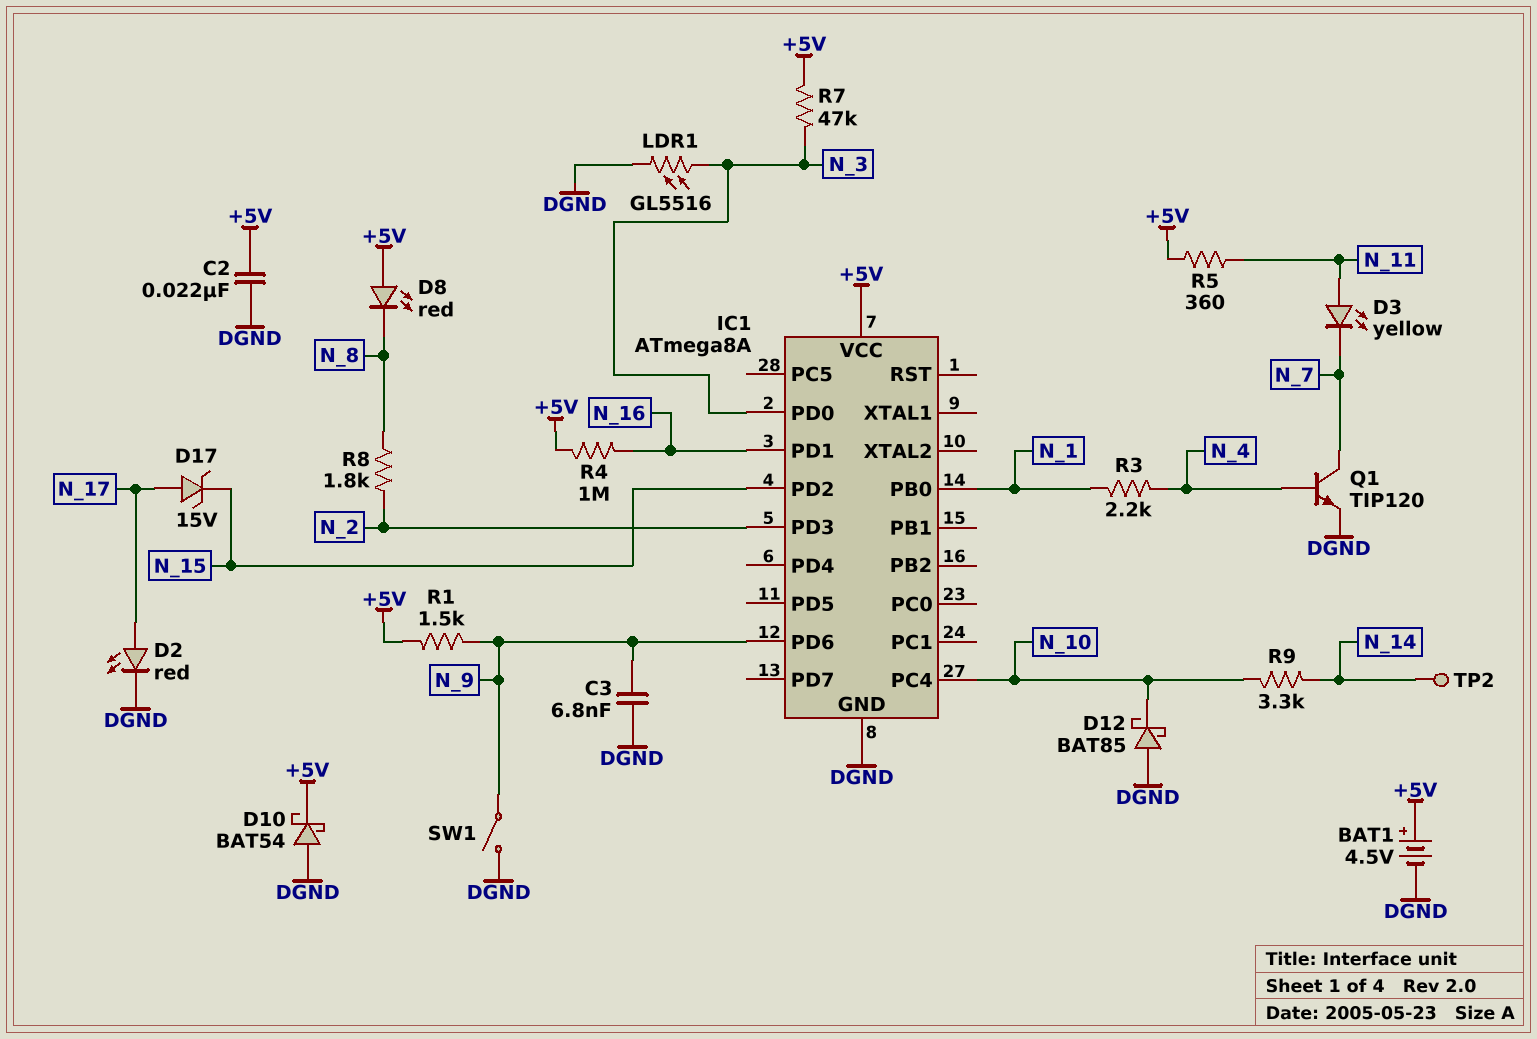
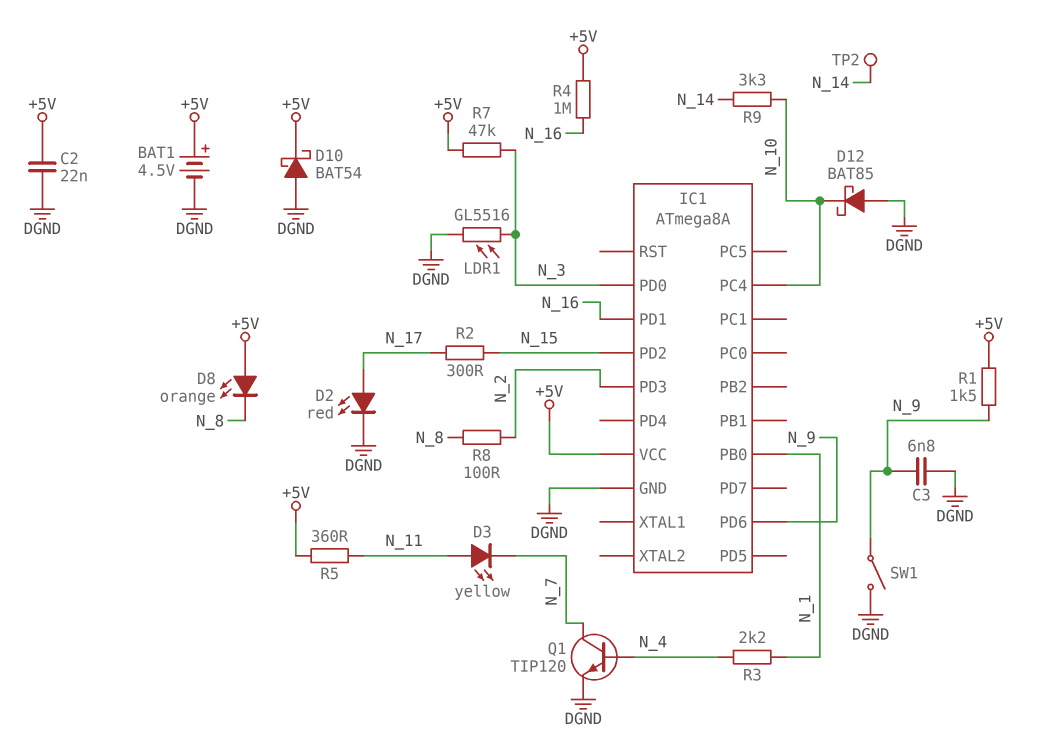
D8: LED red (A +5V, K N_8) -> LED orange (A +5V, K N_8)
D17: zener 15V (A N_17, K N_15) -> none
R2: none -> 300 (N_15, N_17)
R8: 1.8k (N_2, N_8) -> 100 (N_2, N_8)

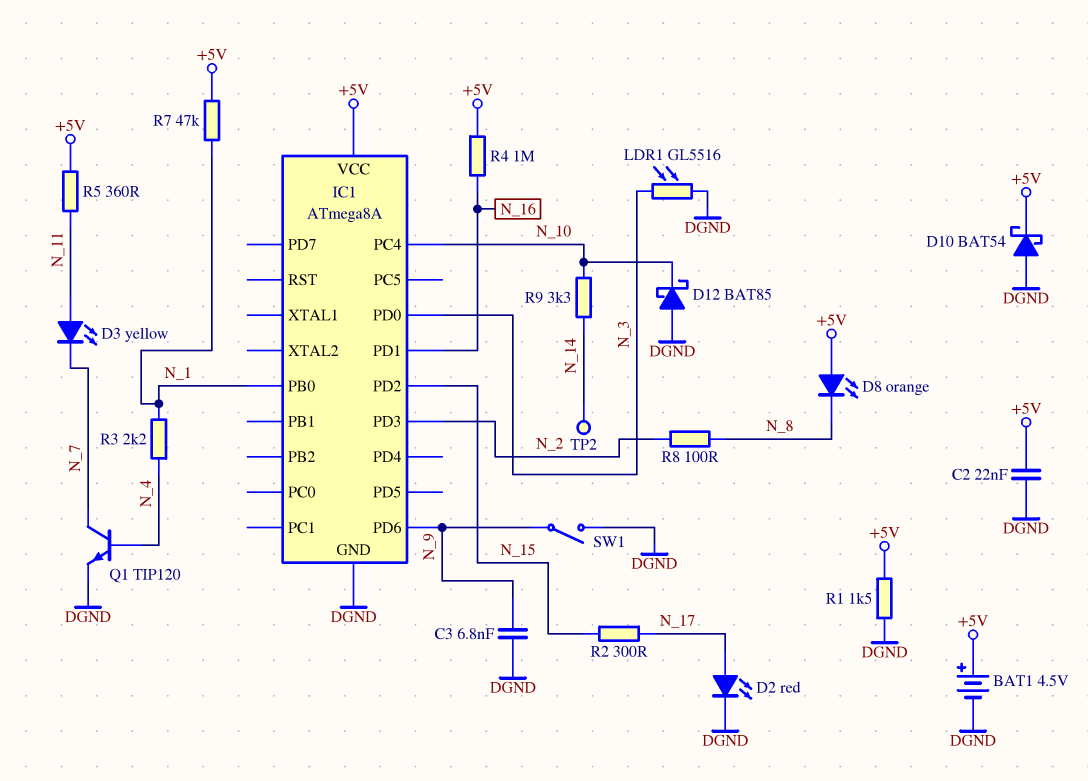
R1: 1.5k (+5V, N_9) -> 1.5k (+5V, DGND)
R7: 47k (+5V, N_3) -> 47k (+5V, N_1)

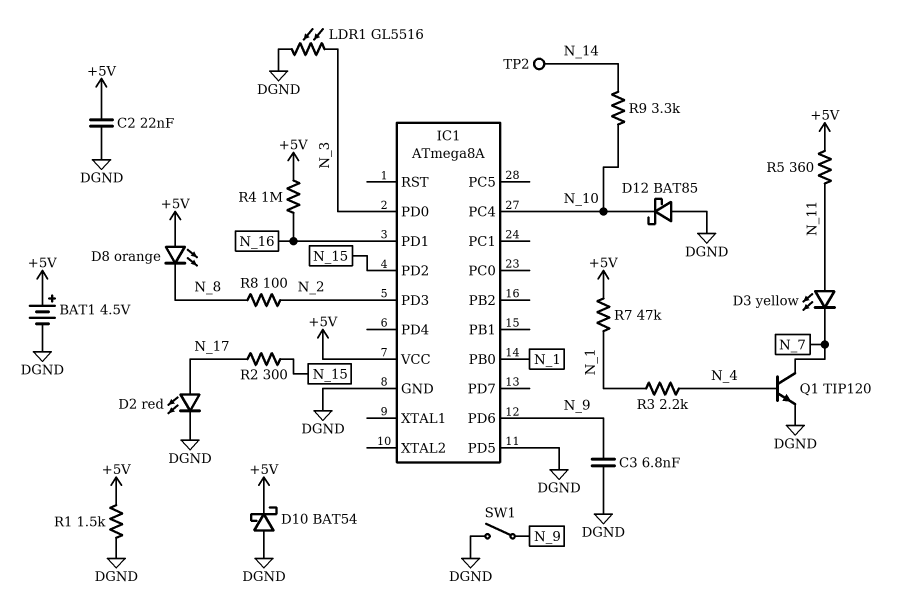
IC1 pin PD5: none -> DGND

